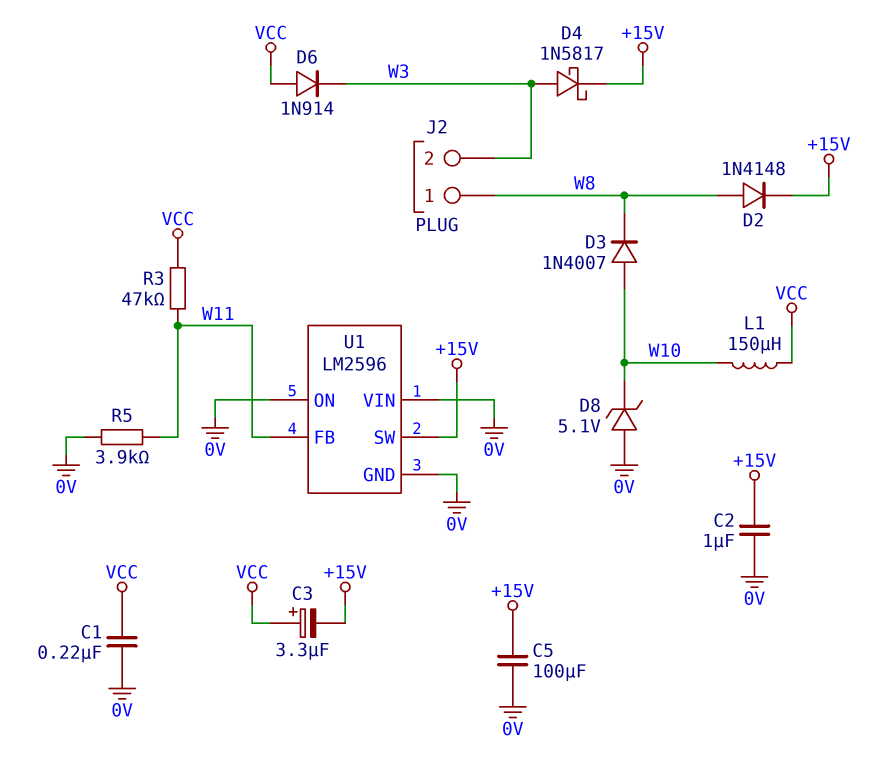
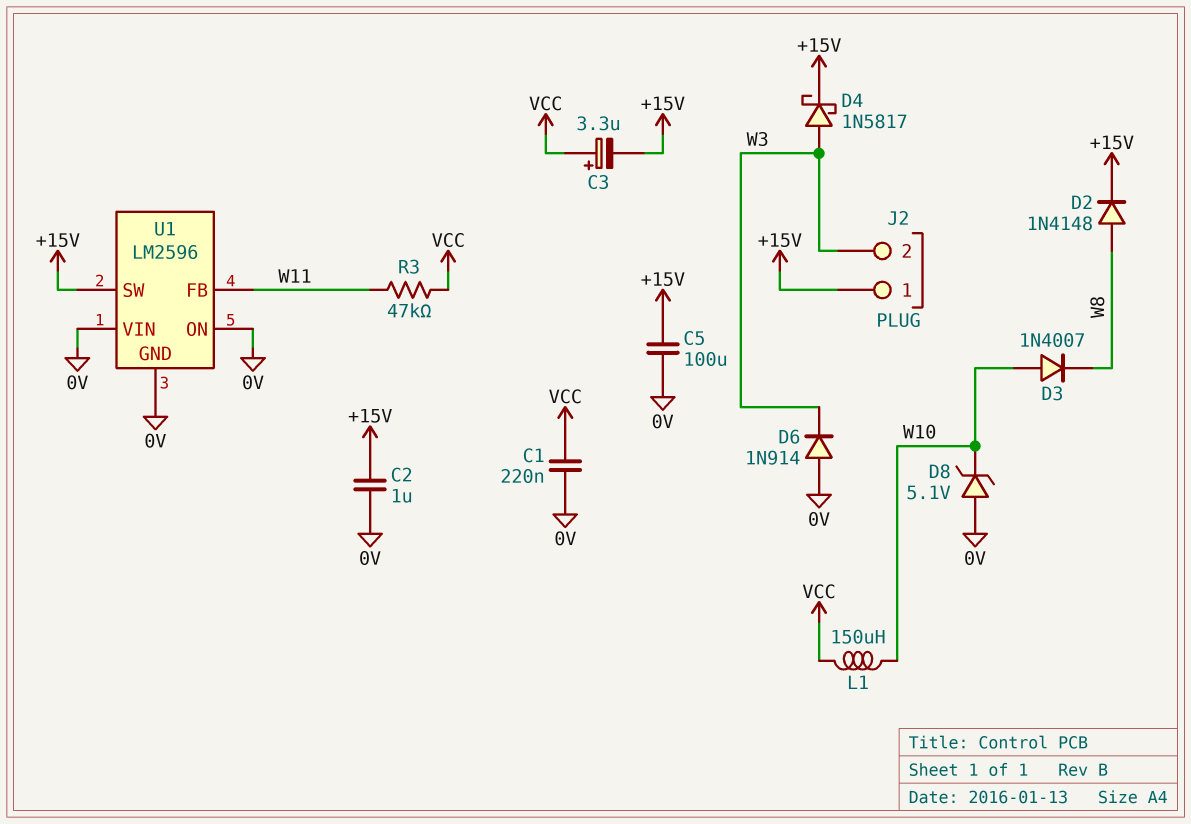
D6: diode 1N914 (A VCC, K W3) -> diode 1N914 (A 0V, K W3)
J2 pin 1: W8 -> +15V
R5: 3.9k (0V, W11) -> none

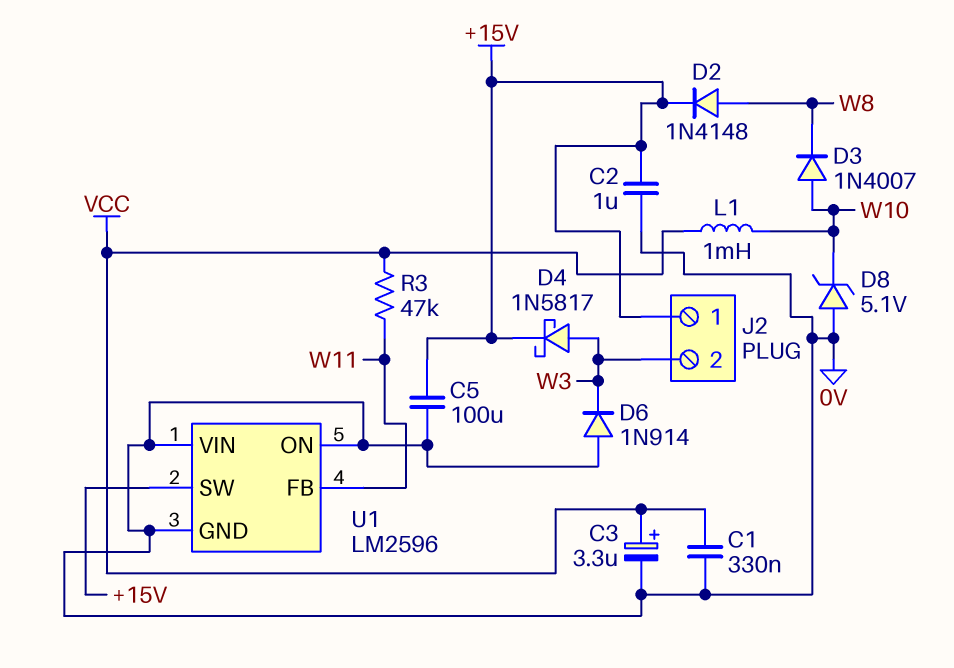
C1: 220nF (0V, VCC) -> 330nF (0V, VCC)
C3: 3.3uF (plus VCC, minus +15V) -> 3.3uF (plus VCC, minus 0V)
L1: 150uH (VCC, W10) -> 1mH (VCC, W10)

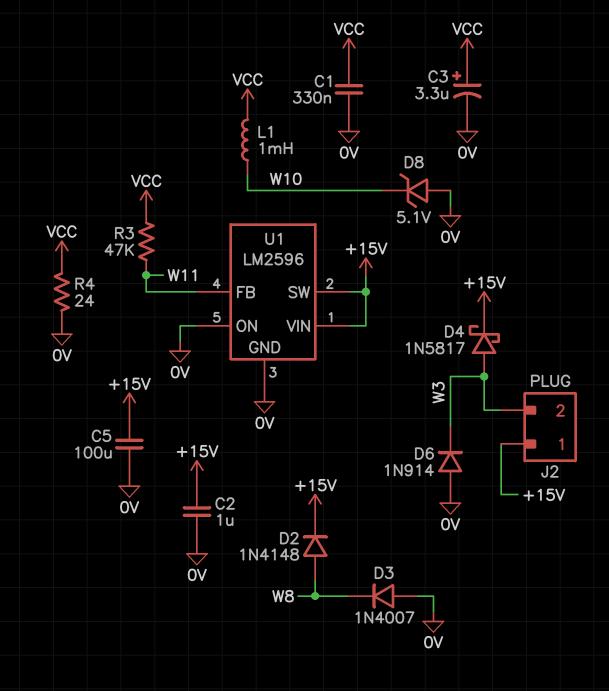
D3: diode 1N4007 (A W10, K W8) -> diode 1N4007 (A 0V, K W8)
R4: none -> 24 (0V, VCC)
U1 pin VIN: 0V -> +15V

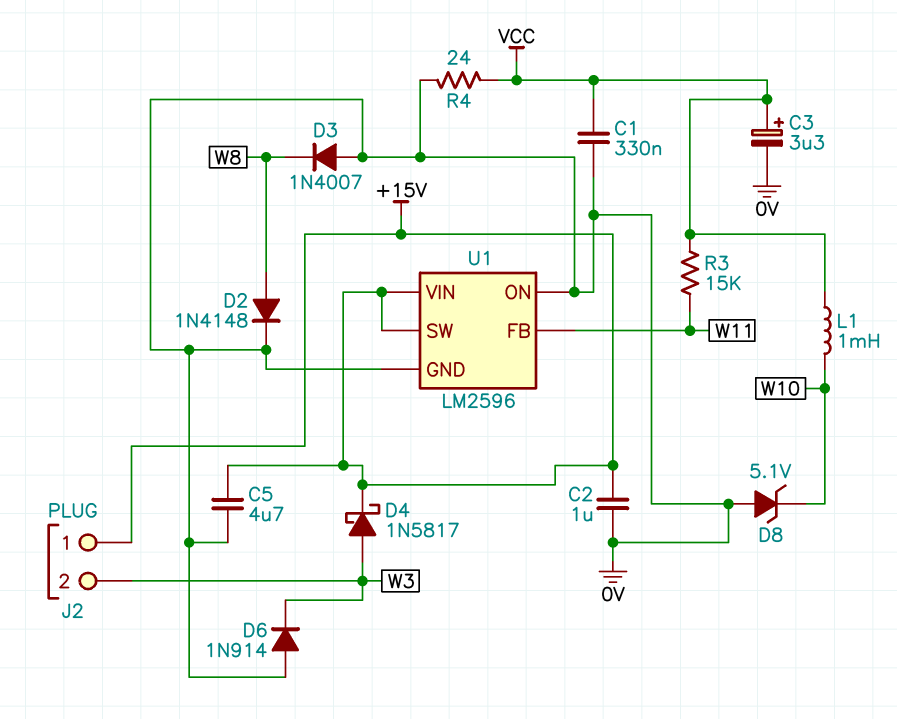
C5: 100uF (+15V, 0V) -> 4.7uF (+15V, 0V)
D2: diode 1N4148 (A W8, K +15V) -> diode 1N4148 (A W8, K 0V)
R3: 47k (VCC, W11) -> 15k (VCC, W11)

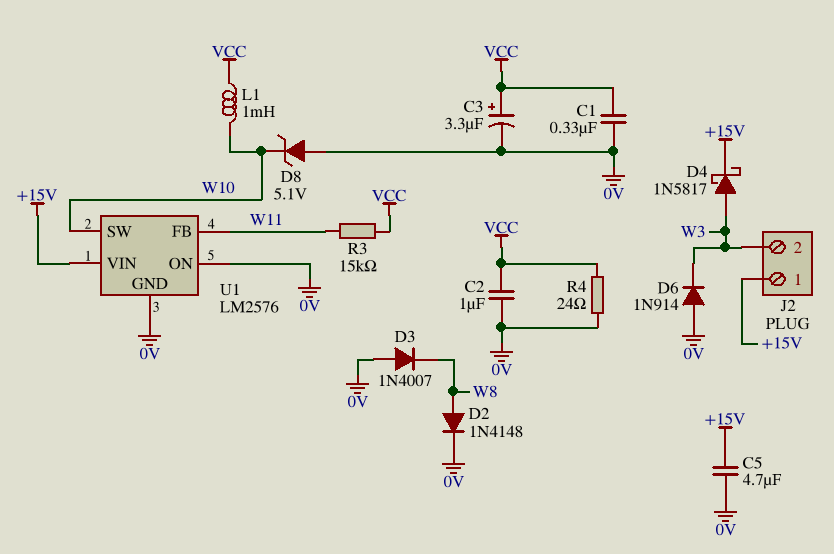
C2: 1uF (+15V, 0V) -> 1uF (0V, VCC)
U1: LM2596 -> LM2576
U1 pin SW: +15V -> W10

